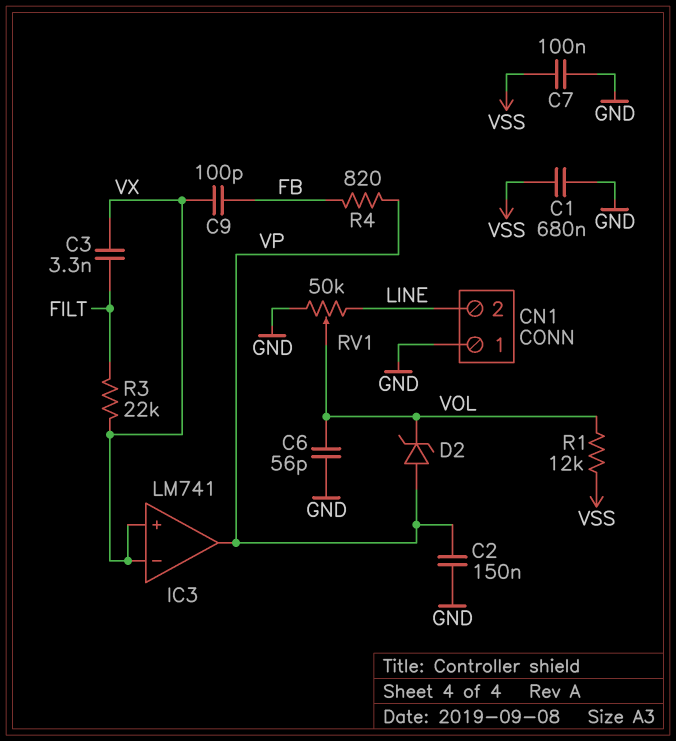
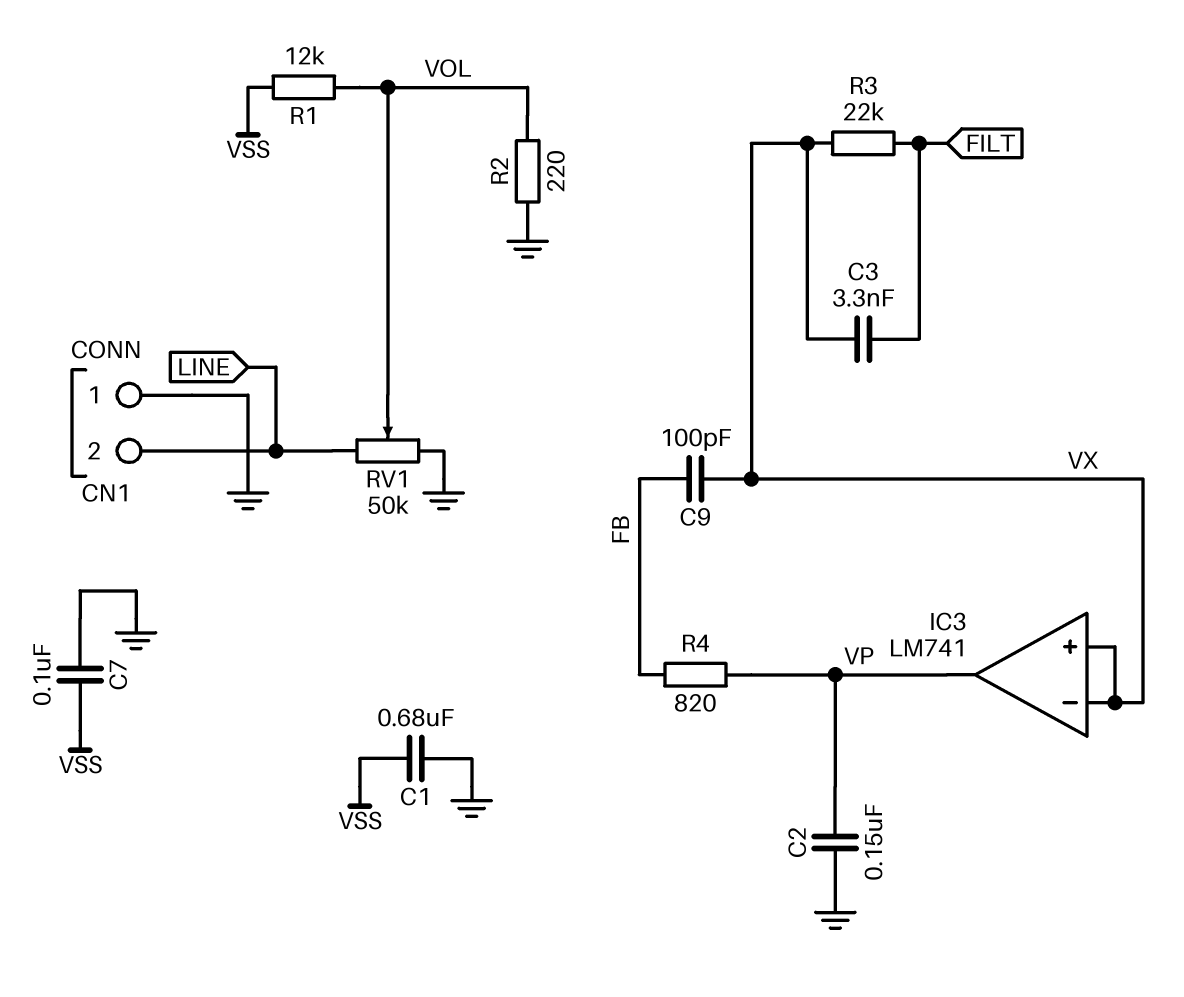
C6: 56pF (GND, VOL) -> none
D2: zener (A VP, K VOL) -> none
R2: none -> 220 (GND, VOL)

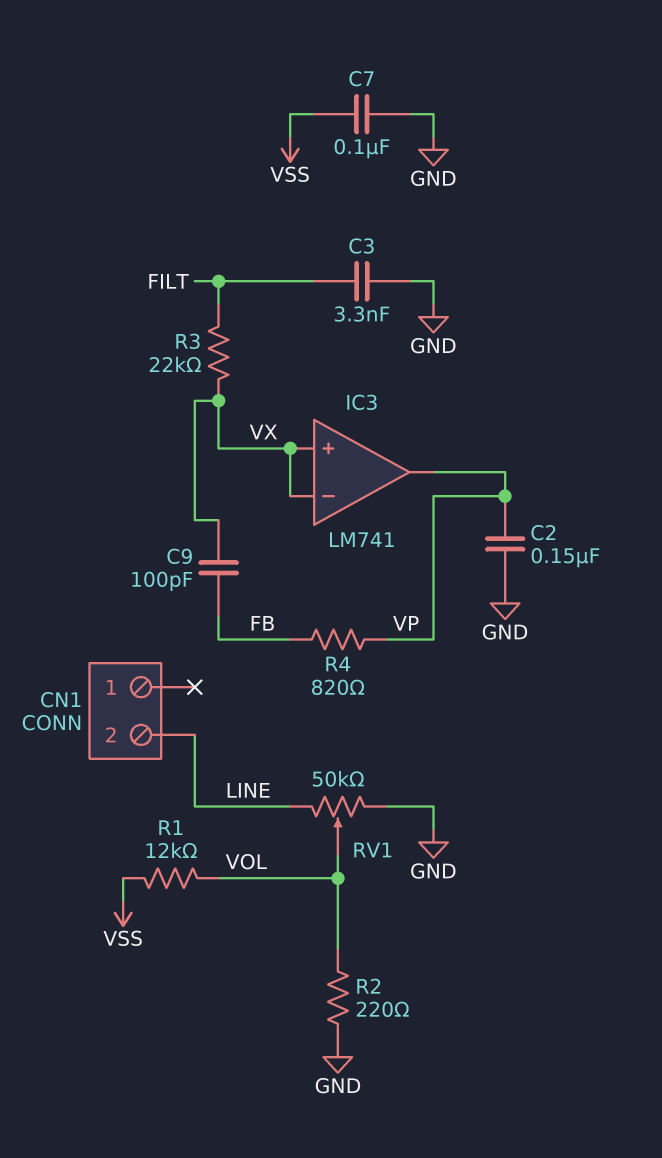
C1: 680nF (GND, VSS) -> none
C3: 3.3nF (FILT, VX) -> 3.3nF (FILT, GND)
CN1 pin 1: GND -> none

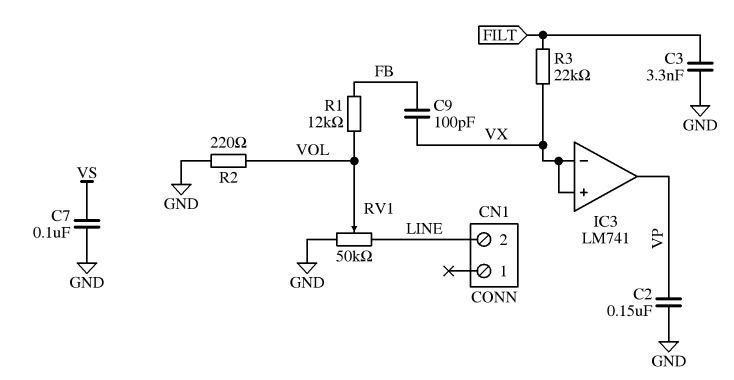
C7: 100nF (GND, VSS) -> 100nF (GND, VS)
R1: 12k (VOL, VSS) -> 12k (FB, VOL)
R4: 820 (FB, VP) -> none

